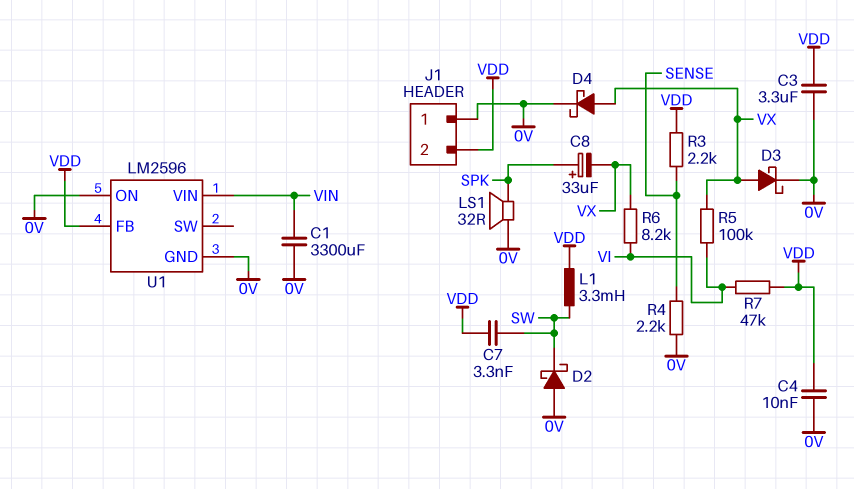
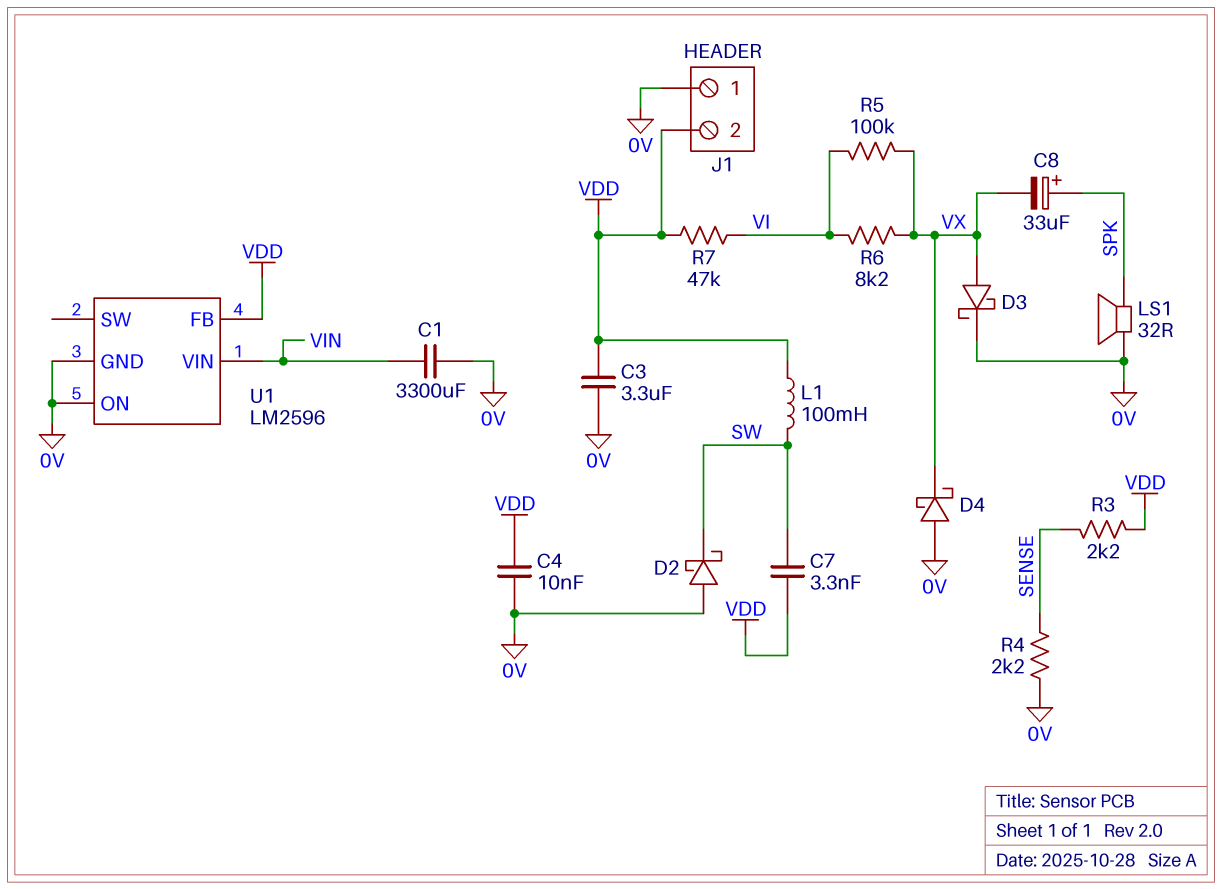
D4: schottky (A VX, K 0V) -> schottky (A 0V, K VX)
L1: 3.3mH (SW, VDD) -> 100mH (SW, VDD)

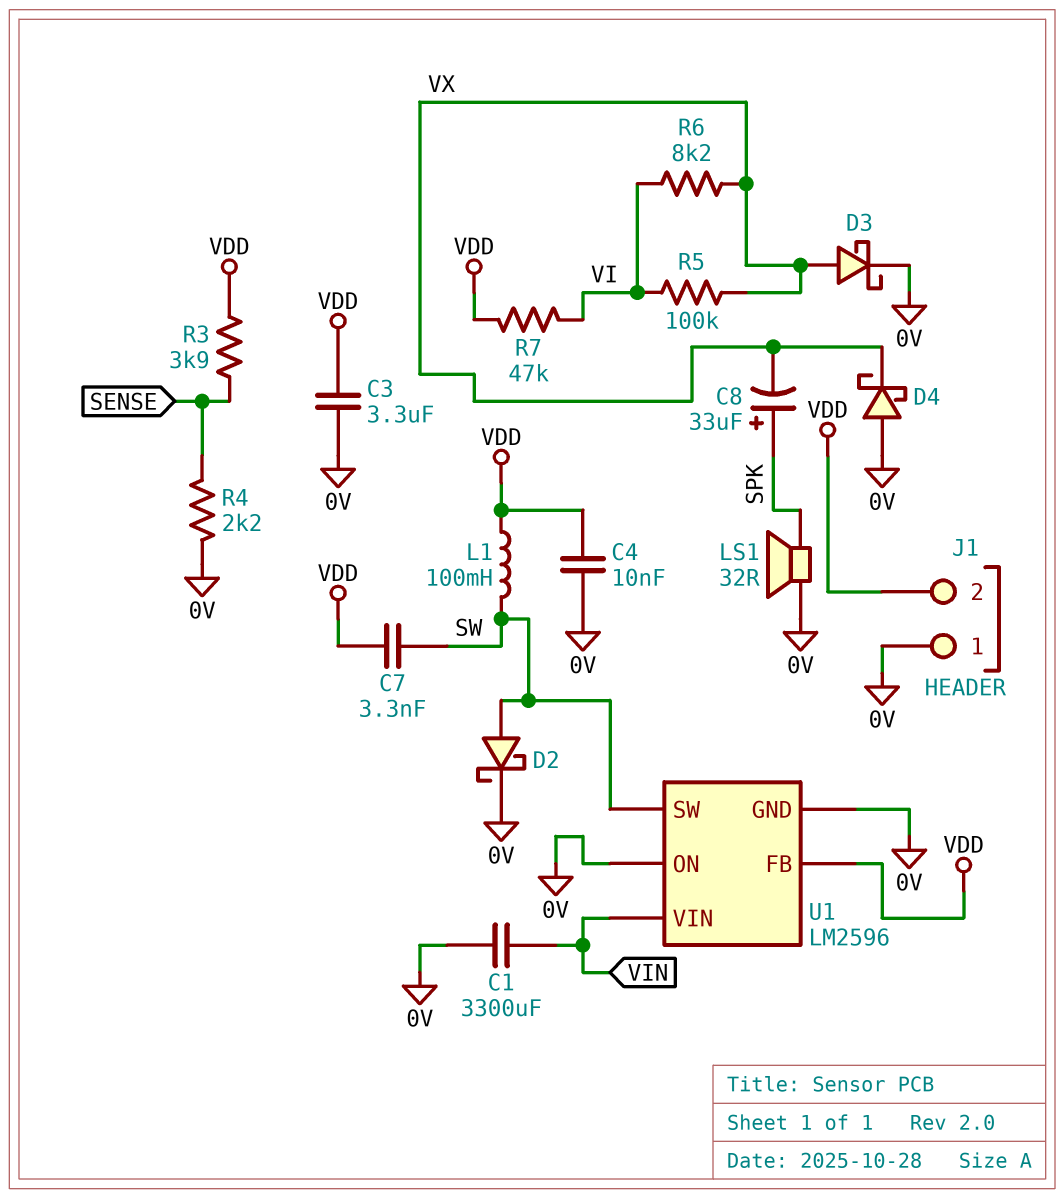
D2: schottky (A 0V, K SW) -> schottky (A SW, K 0V)
R3: 2.2k (SENSE, VDD) -> 3.9k (SENSE, VDD)
U1 pin SW: none -> SW

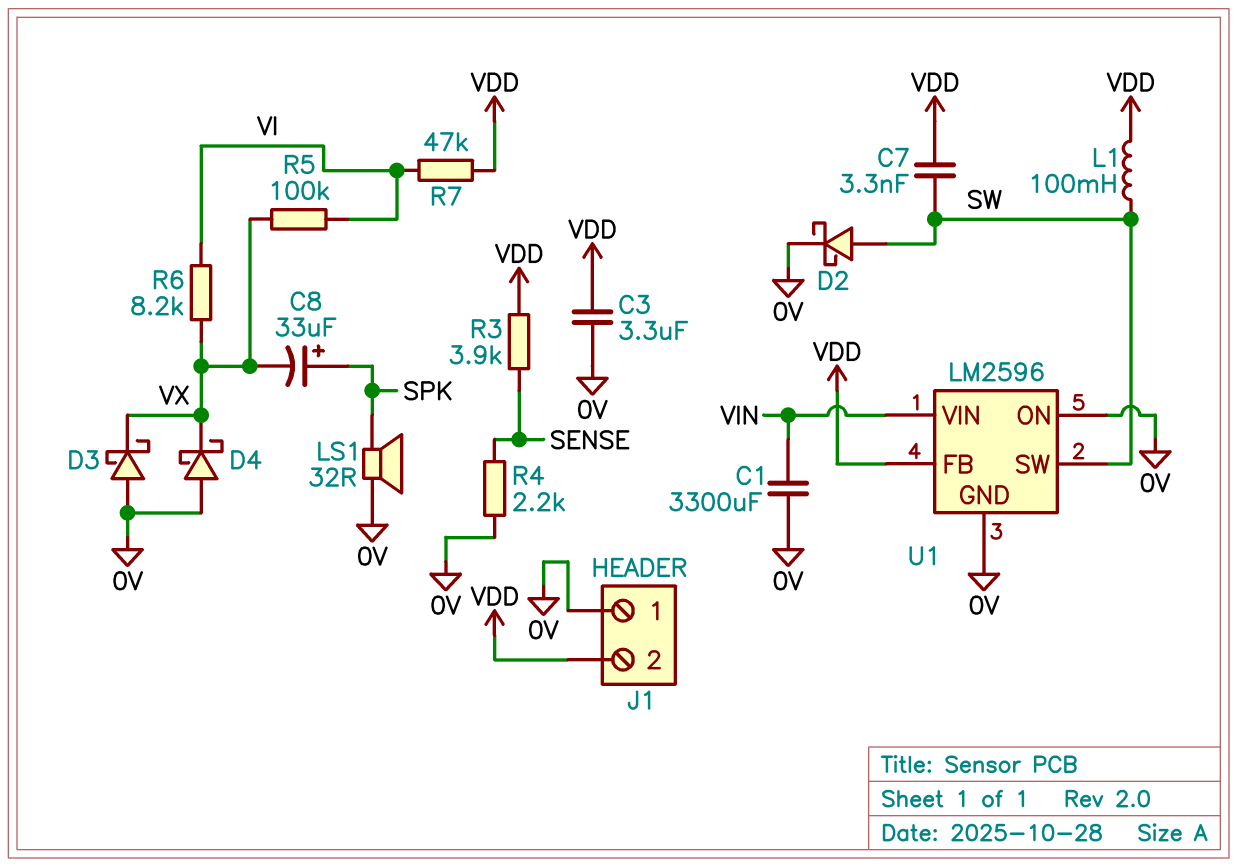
C4: 10nF (0V, VDD) -> none
D3: schottky (A VX, K 0V) -> schottky (A 0V, K VX)

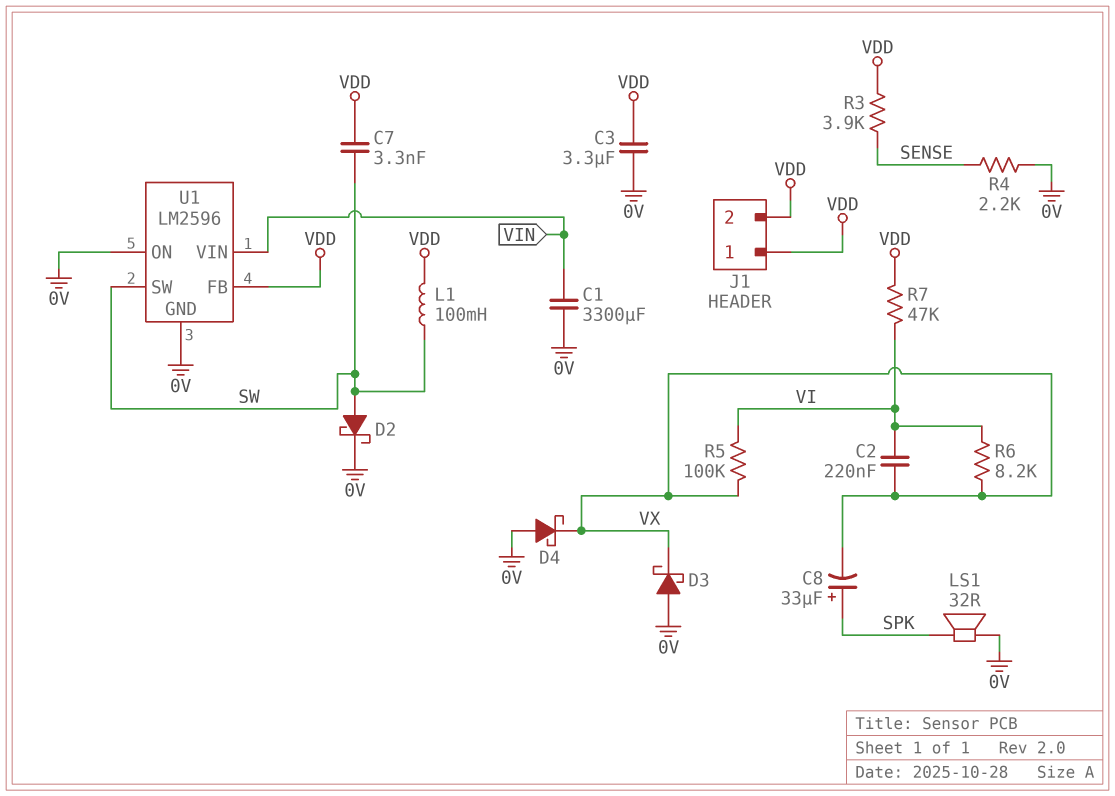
C2: none -> 220nF (VI, VX)
J1 pin 1: 0V -> VDD

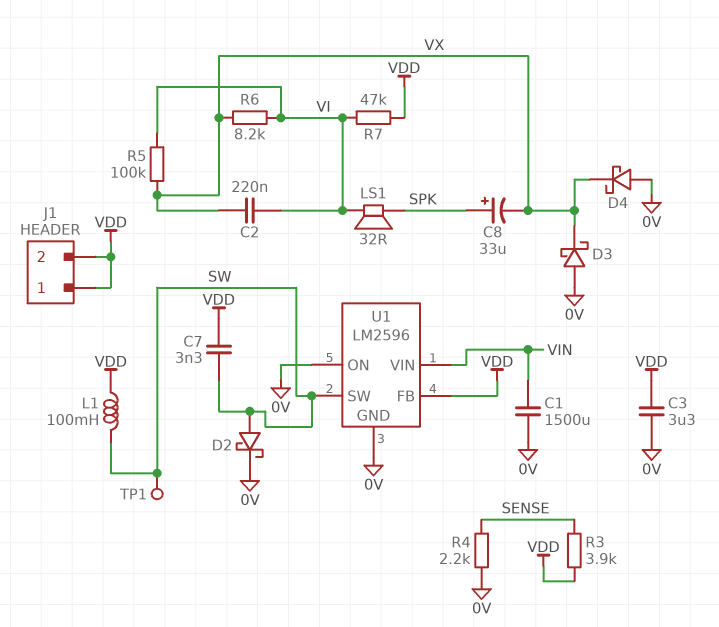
C1: 3300uF (0V, VIN) -> 1500uF (0V, VIN)
LS1: speaker 32R (0V, SPK) -> speaker 32R (SPK, VI)
TP1: none -> test point (SW)

